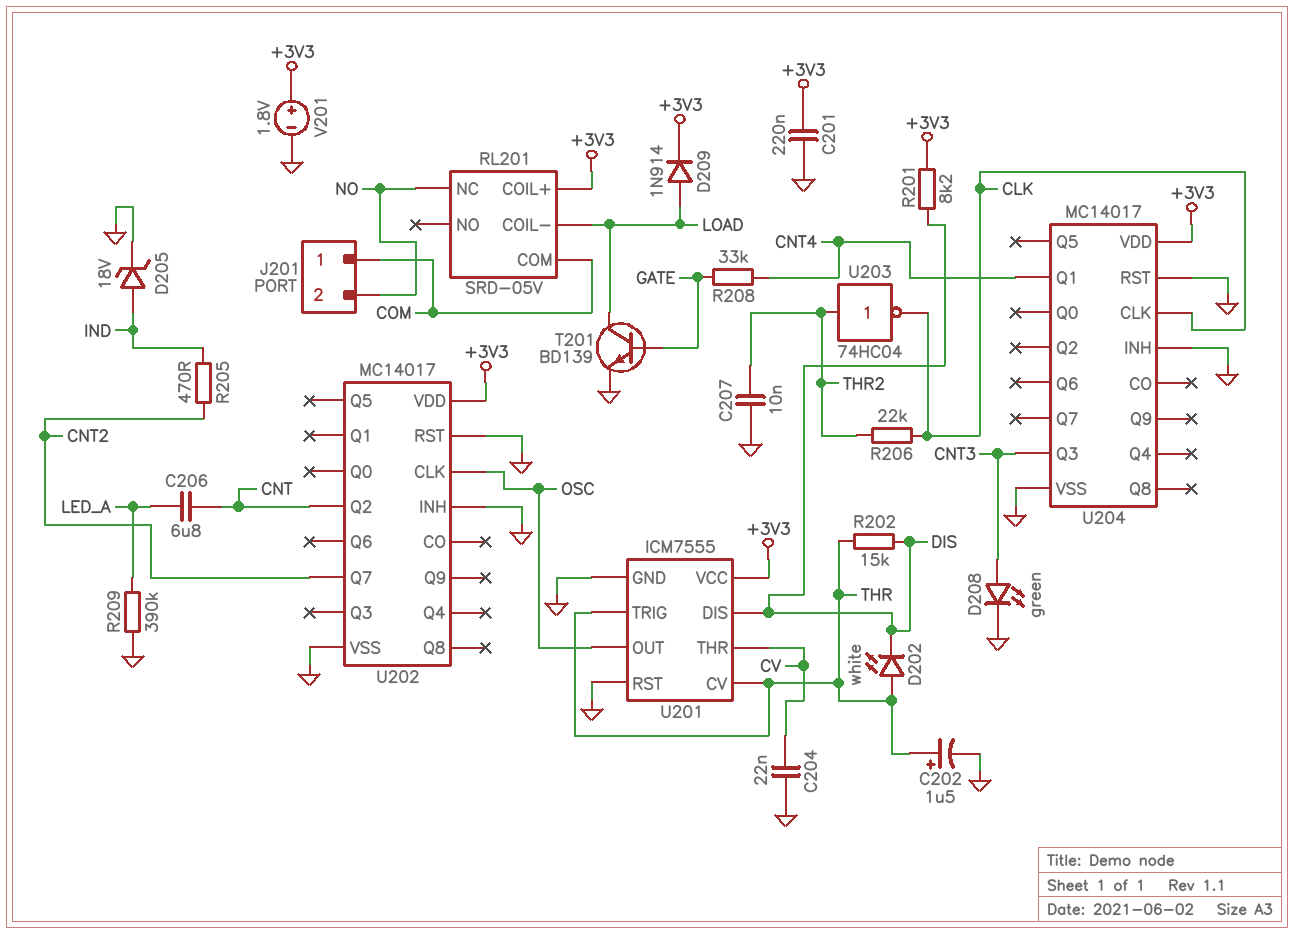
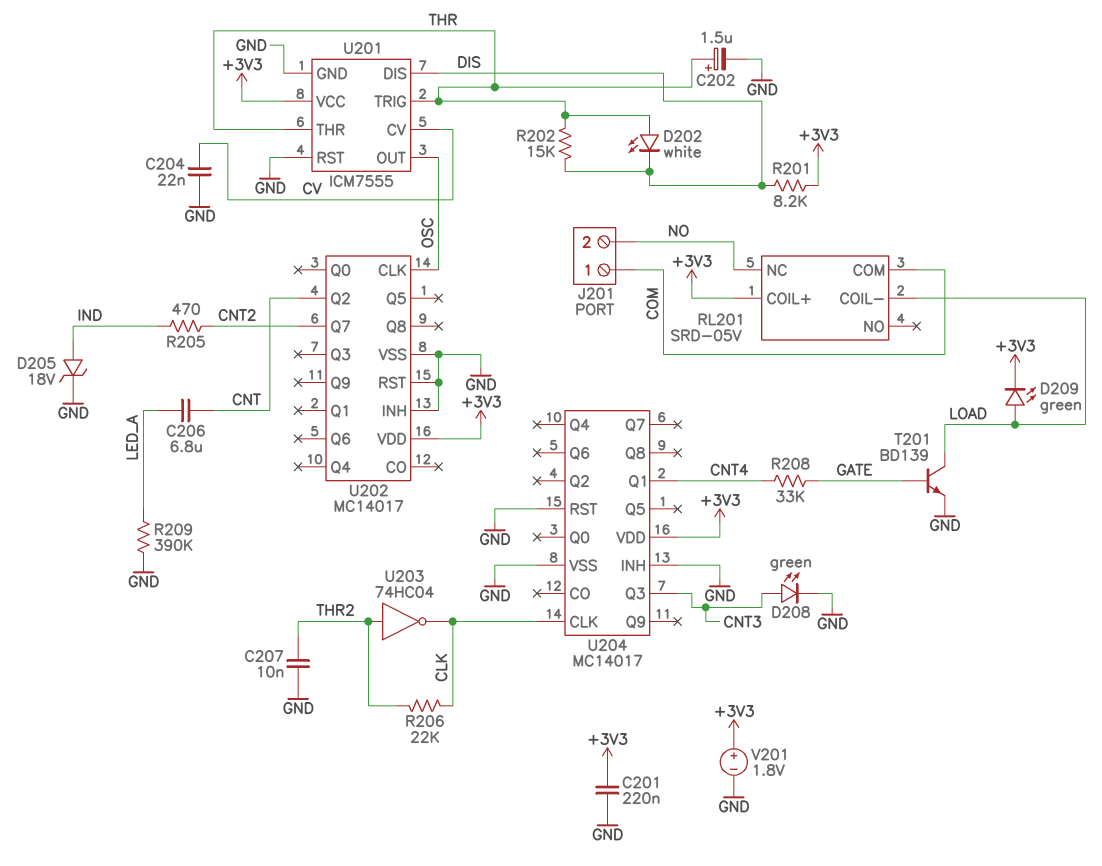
D209: diode 1N914 (A LOAD, K +3V3) -> LED green (A LOAD, K +3V3)
U201 pin CV: THR -> CV
U201 pin THR: CV -> THR

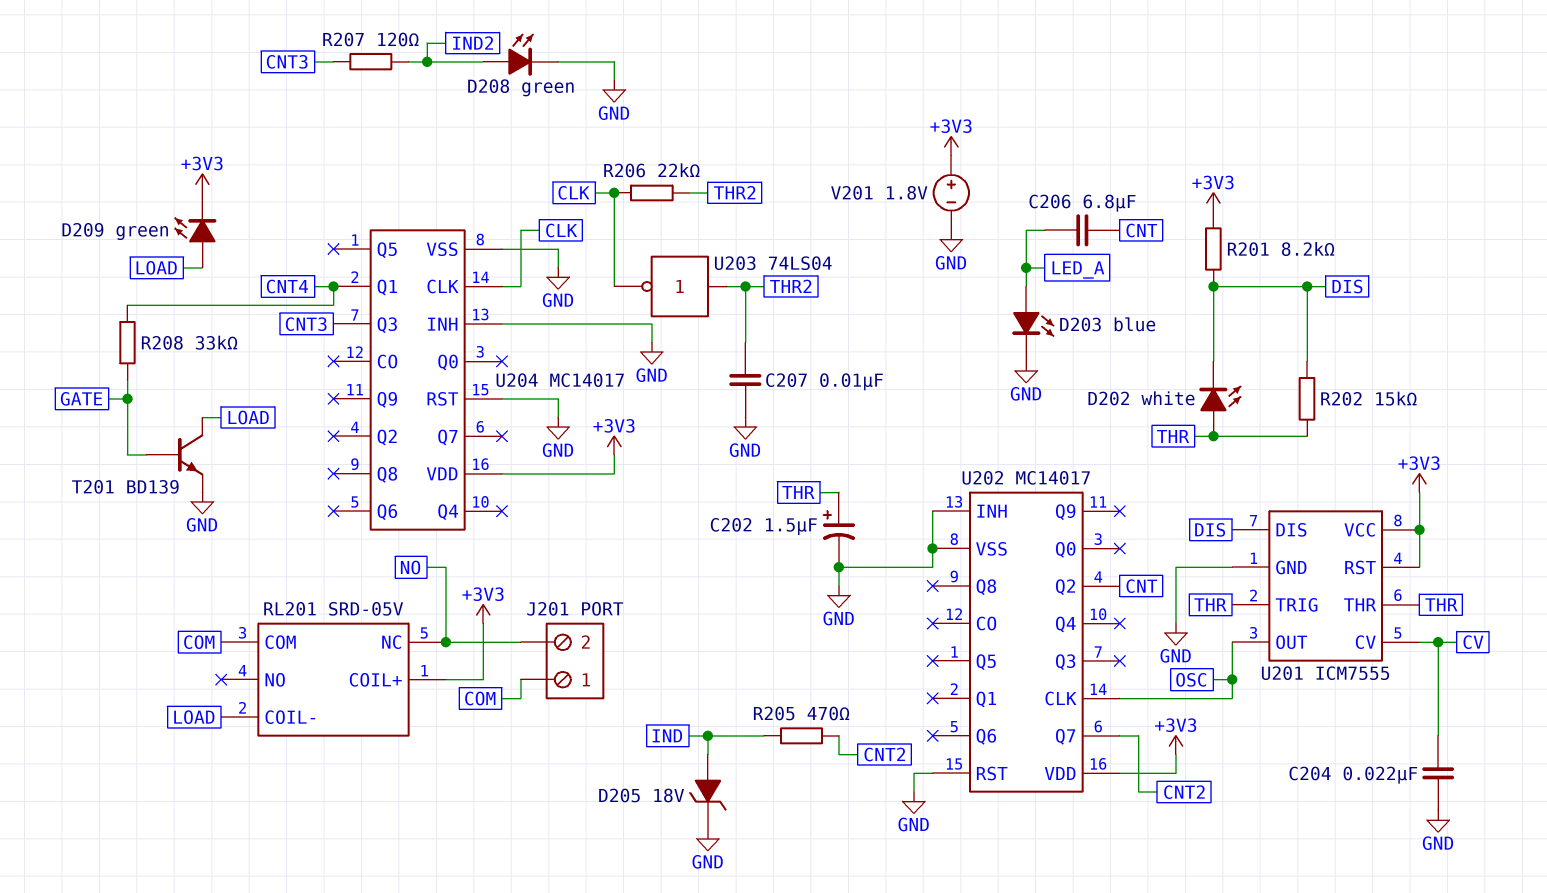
C201: 220nF (+3V3, GND) -> none
D203: none -> LED blue (A LED_A, K GND)
D208: LED green (A CNT3, K GND) -> LED green (A IND2, K GND)
R207: none -> 120 (CNT3, IND2)
R209: 390k (GND, LED_A) -> none
U201 pin RST: GND -> +3V3
U203: NOT 74HC04 (in THR2, out CLK) -> NOT 74LS04 (in THR2, out CLK)

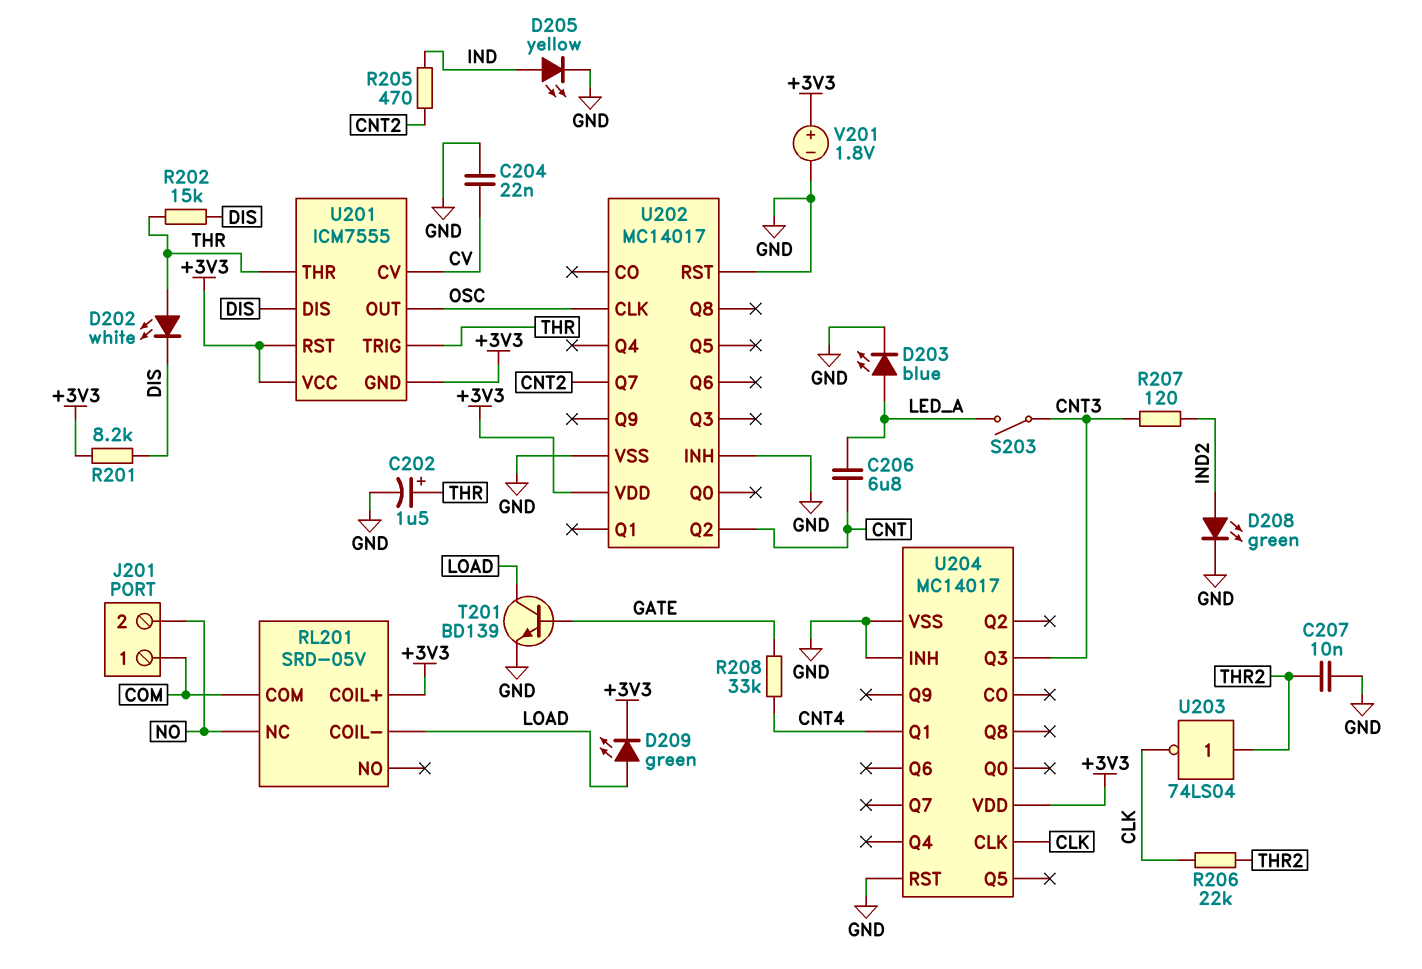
D205: zener 18V (A IND, K GND) -> LED yellow (A IND, K GND)
S203: none -> switch (CNT3, LED_A)
U201 pin GND: GND -> +3V3

